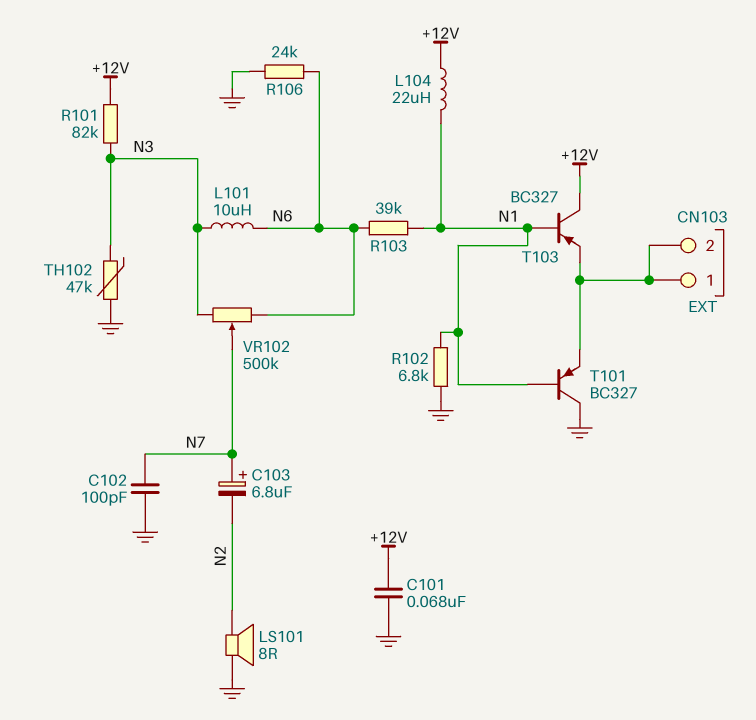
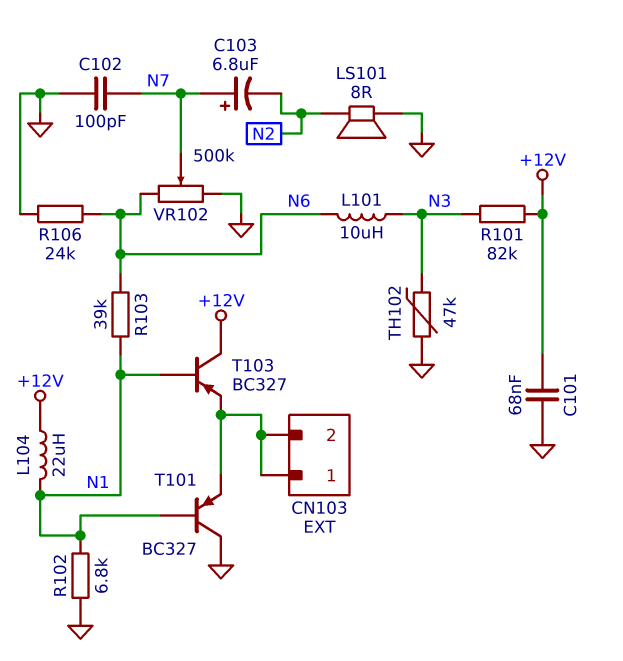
VR102: 500k (N3, N6, wiper N7) -> 500k (GND, N6, wiper N7)

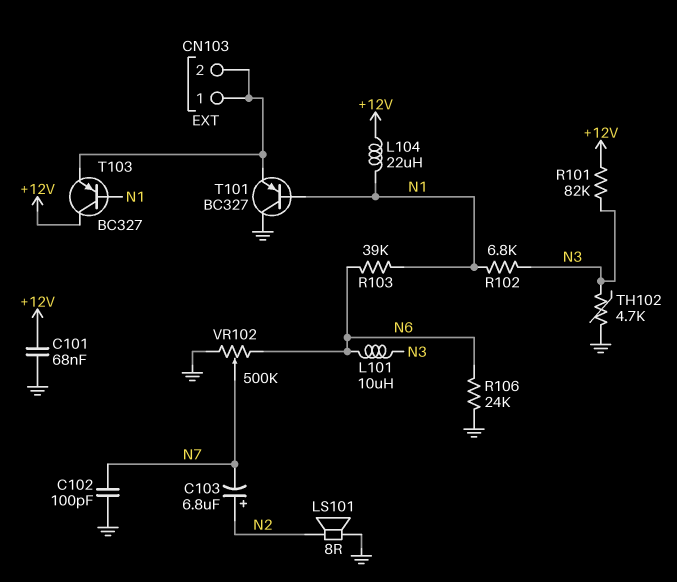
C103: 6.8uF (plus N7, minus N2) -> 6.8uF (plus N2, minus N7)
R102: 6.8k (GND, N1) -> 6.8k (N1, N3)
TH102: 47k (GND, N3) -> 4.7k (GND, N3)

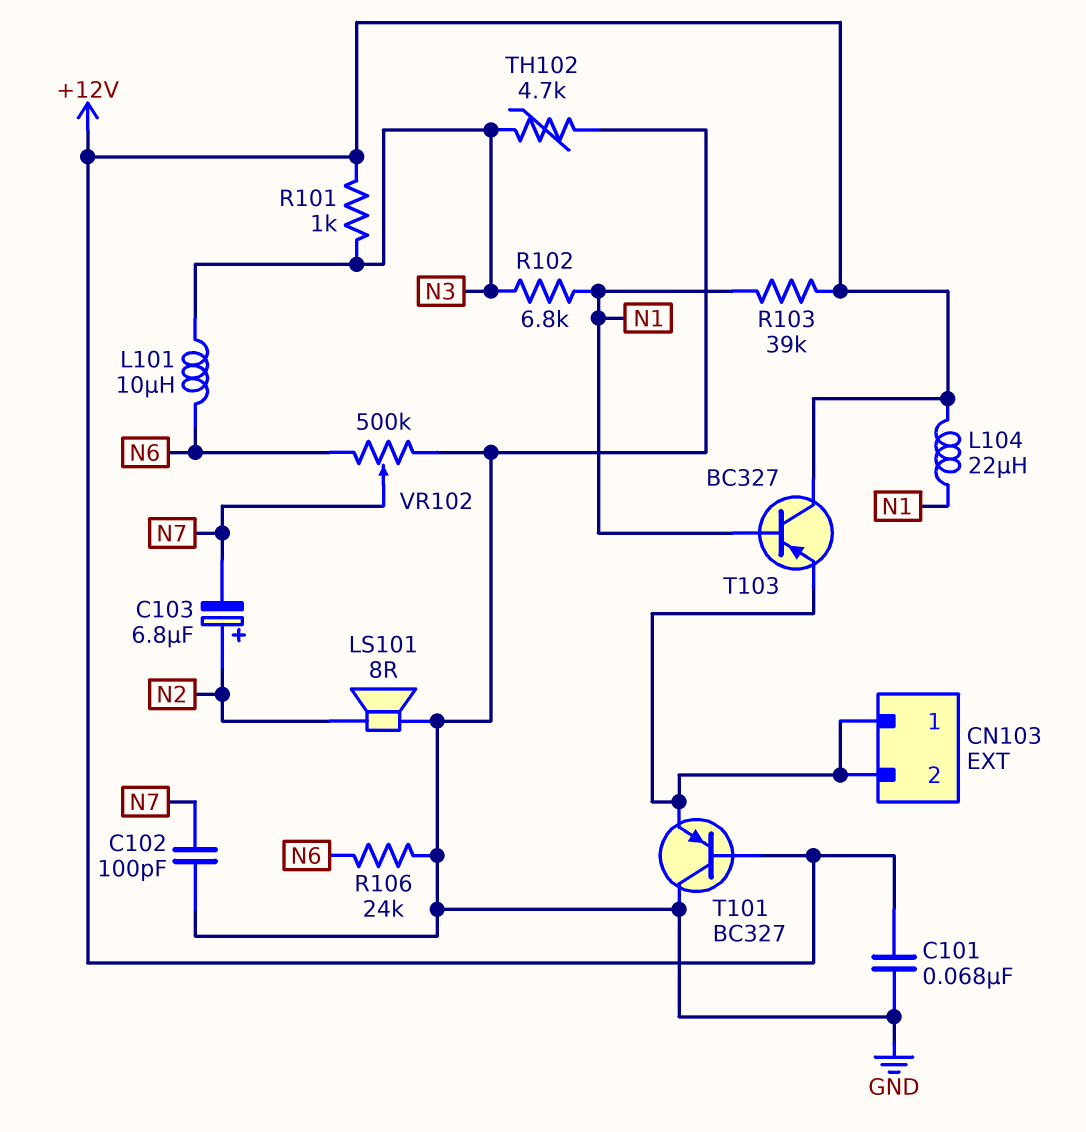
R101: 82k (+12V, N3) -> 1k (+12V, N3)
R103: 39k (N1, N6) -> 39k (+12V, N1)
T101: PNP BC327 (B N1, C GND, E CN103/1) -> PNP BC327 (B +12V, C GND, E CN103/1)

